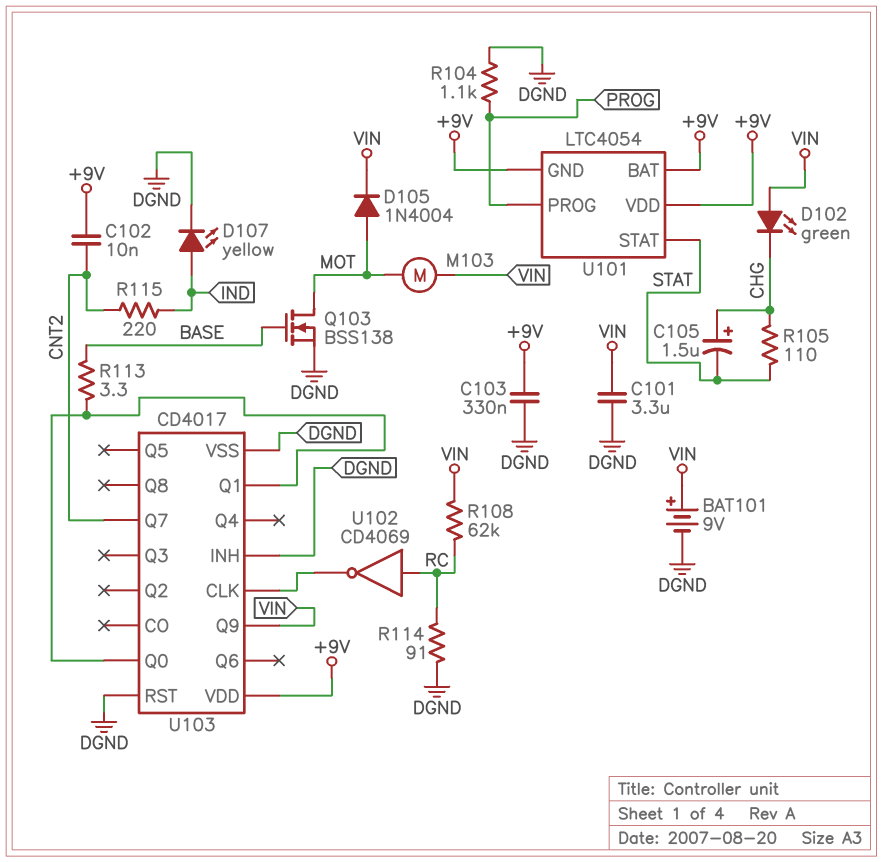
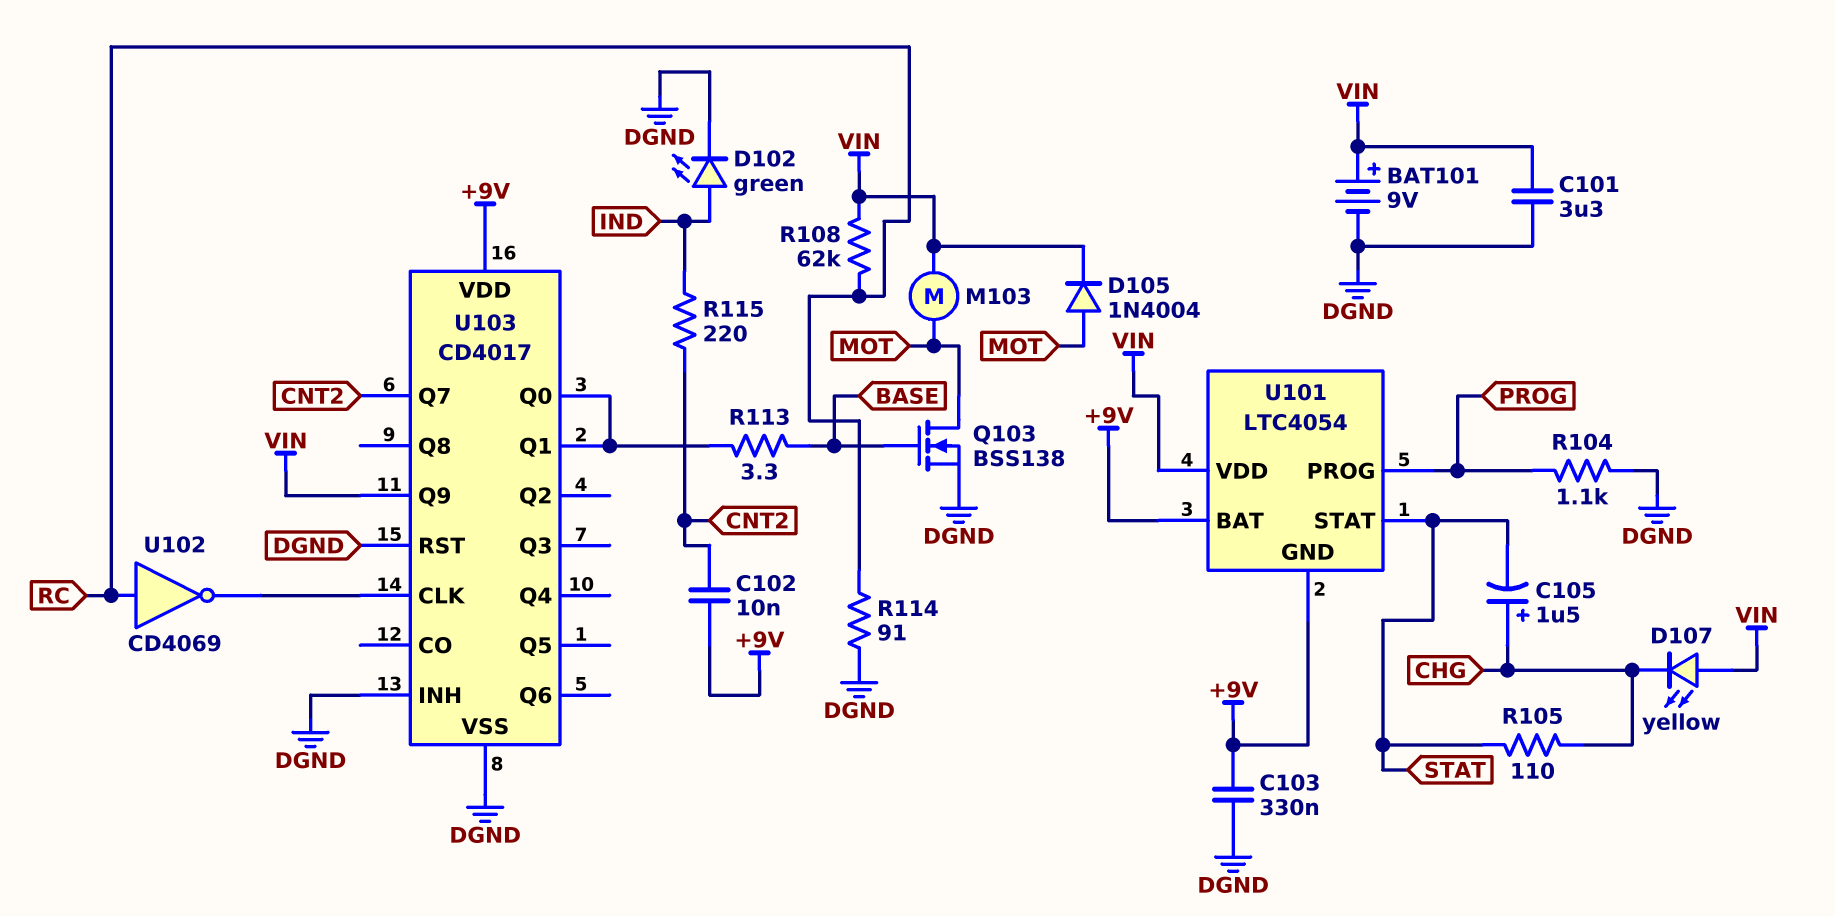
D102: LED green (A VIN, K CHG) -> LED green (A IND, K DGND)
D107: LED yellow (A IND, K DGND) -> LED yellow (A VIN, K CHG)
U101 pin VDD: +9V -> VIN

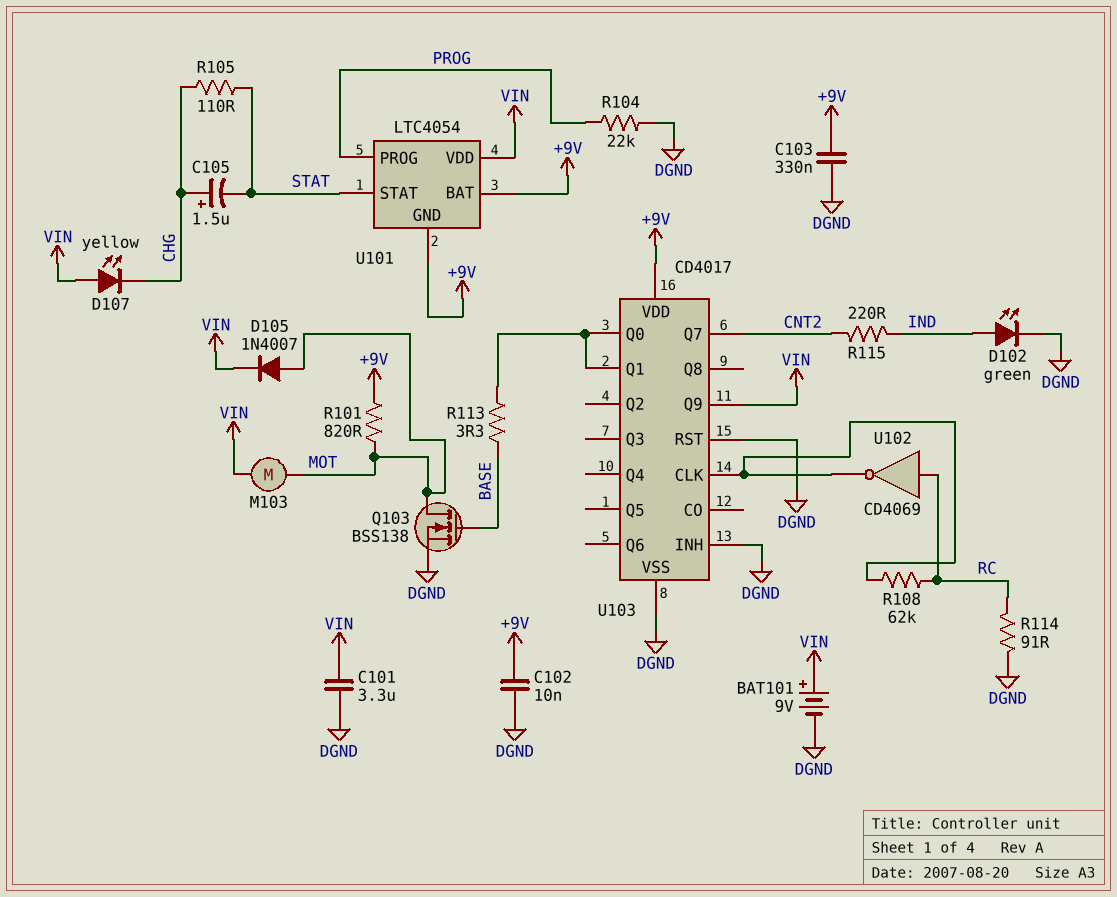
C102: 10nF (+9V, CNT2) -> 10nF (+9V, DGND)
D105: diode 1N4004 (A MOT, K VIN) -> diode 1N4007 (A MOT, K VIN)
R101: none -> 820 (+9V, MOT)
R104: 1.1k (DGND, PROG) -> 22k (DGND, PROG)
R108: 62k (RC, VIN) -> 62k (RC, U103/CLK)

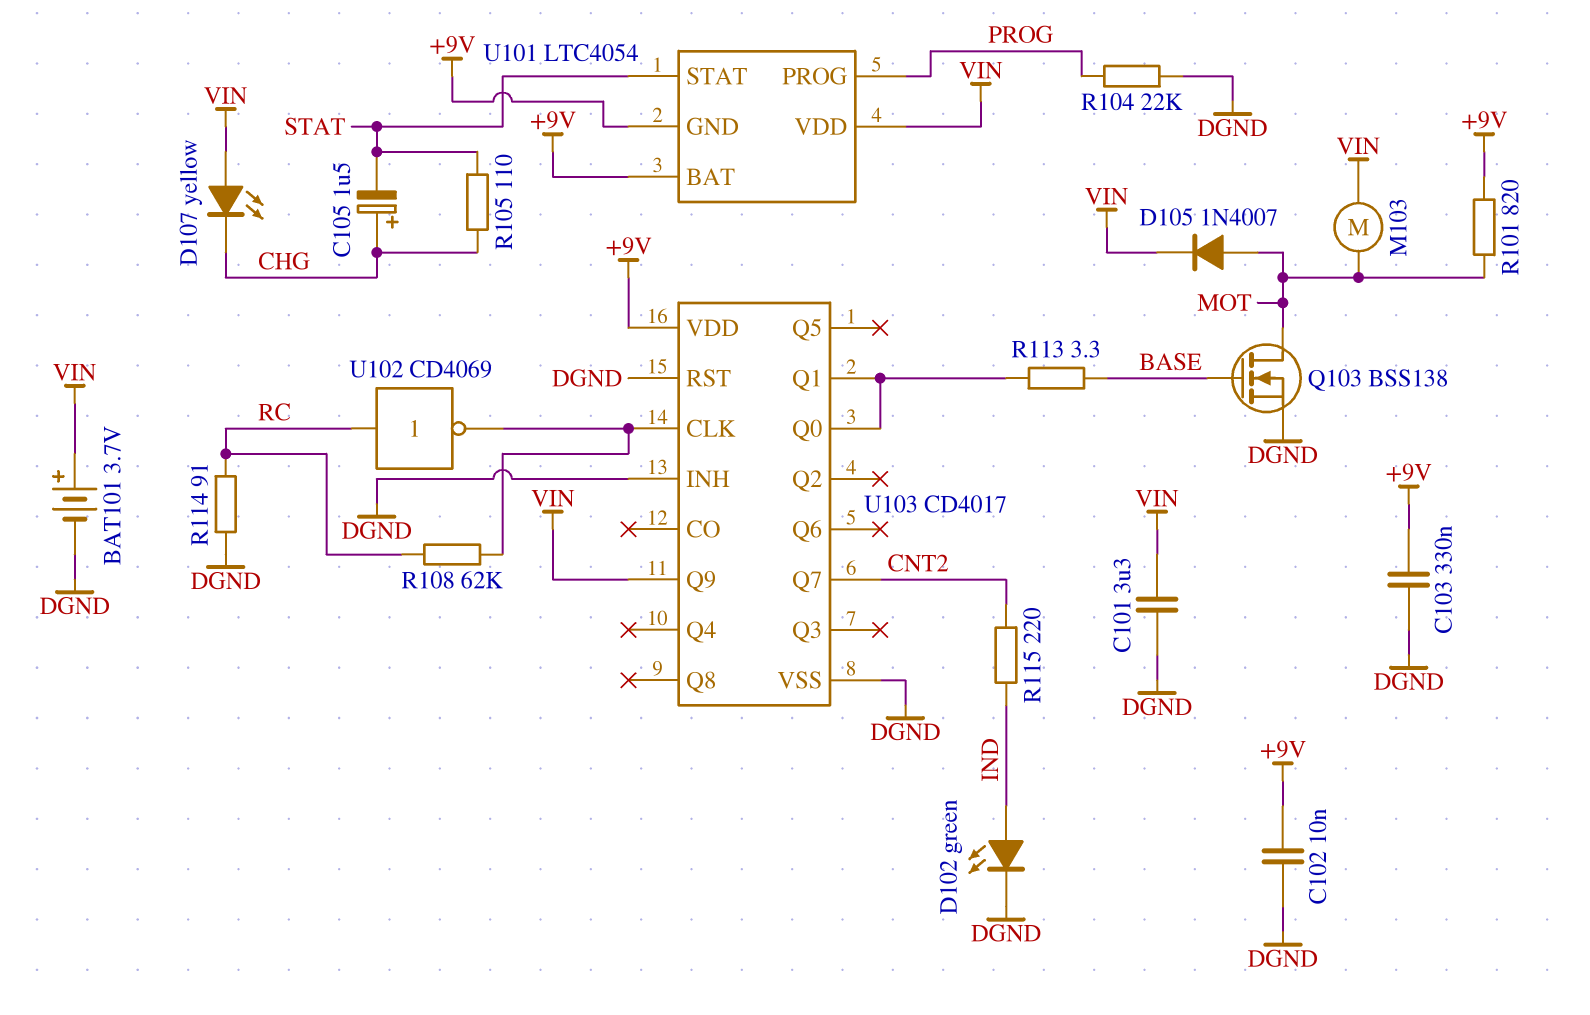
BAT101: 9V (plus VIN, minus DGND) -> 3.7V (plus VIN, minus DGND)

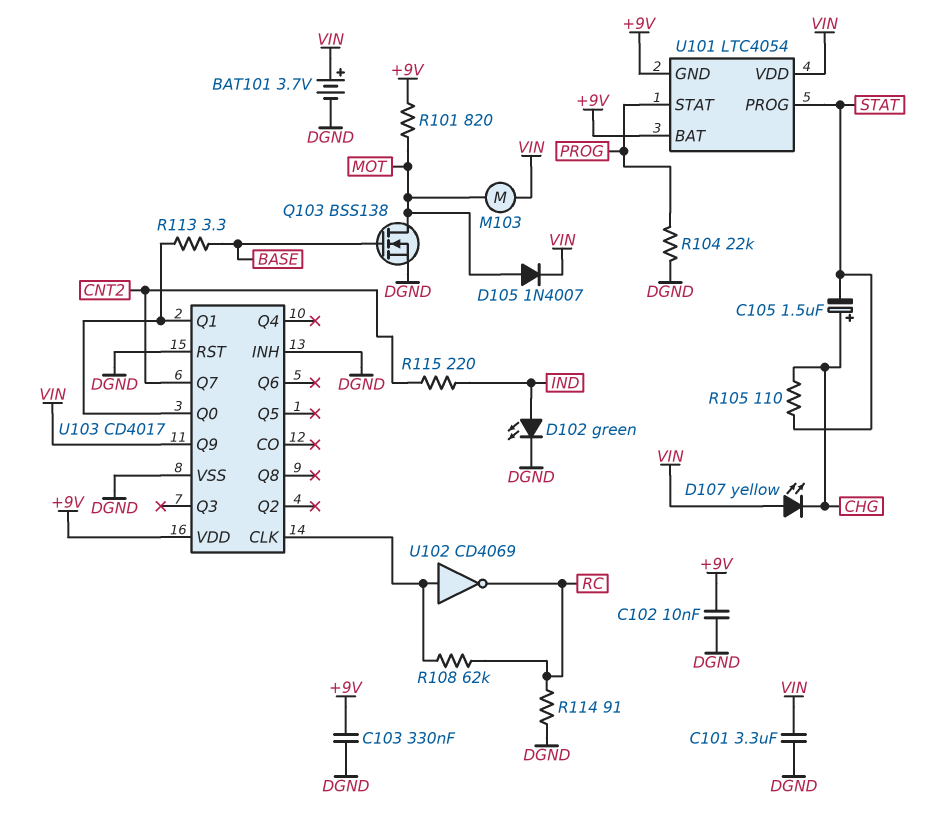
U101 pin PROG: PROG -> STAT
U101 pin STAT: STAT -> PROG
U102: NOT CD4069 (in RC, out U103/CLK) -> NOT CD4069 (in U103/CLK, out RC)

